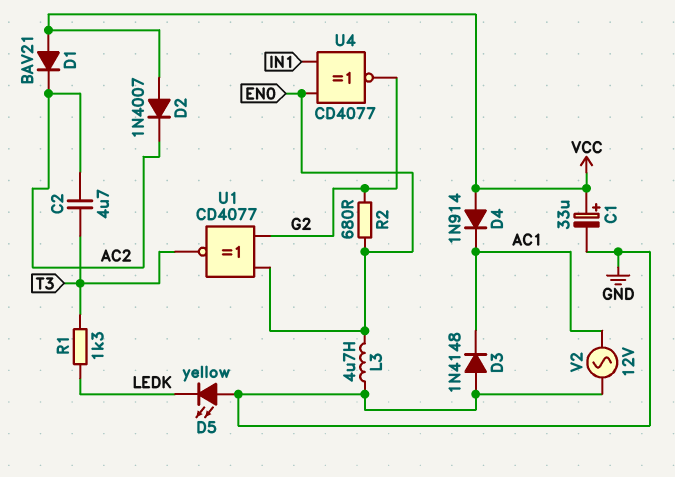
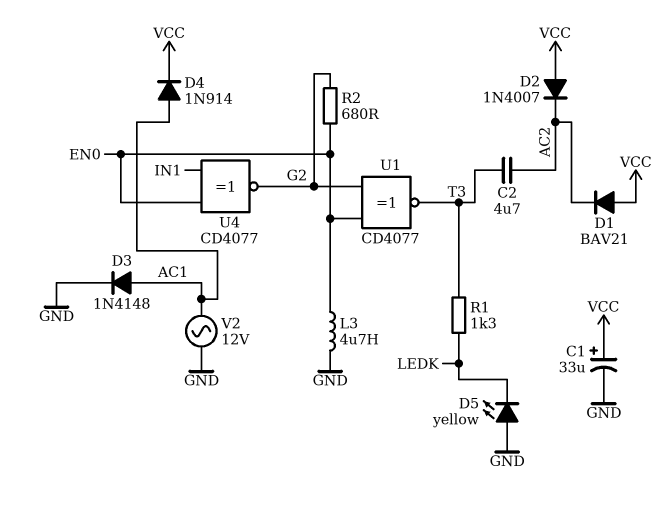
D3: diode 1N4148 (A GND, K AC1) -> diode 1N4148 (A AC1, K GND)
D4: diode 1N914 (A VCC, K AC1) -> diode 1N914 (A AC1, K VCC)

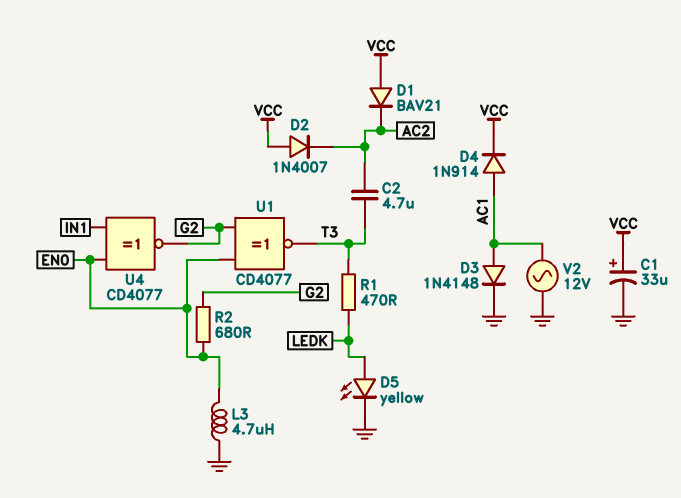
D5: LED yellow (A GND, K LEDK) -> LED yellow (A LEDK, K GND)
R1: 1.3k (LEDK, T3) -> 470 (LEDK, T3)

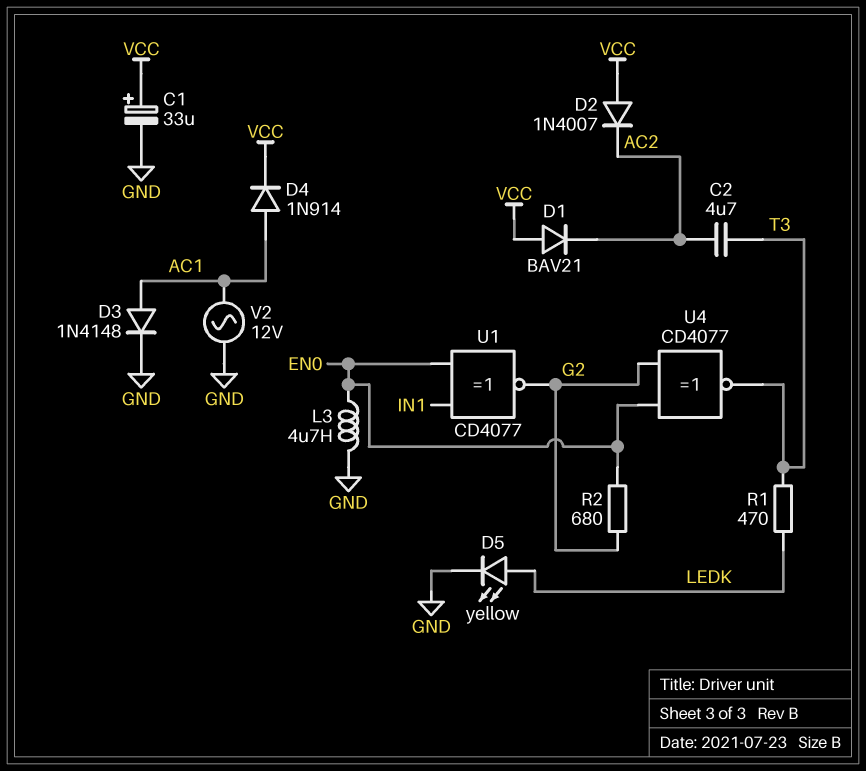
U1: XNOR CD4077 (in EN0, in G2, out T3) -> XNOR CD4077 (in EN0, in IN1, out G2)
U4: XNOR CD4077 (in EN0, in IN1, out G2) -> XNOR CD4077 (in EN0, in G2, out T3)

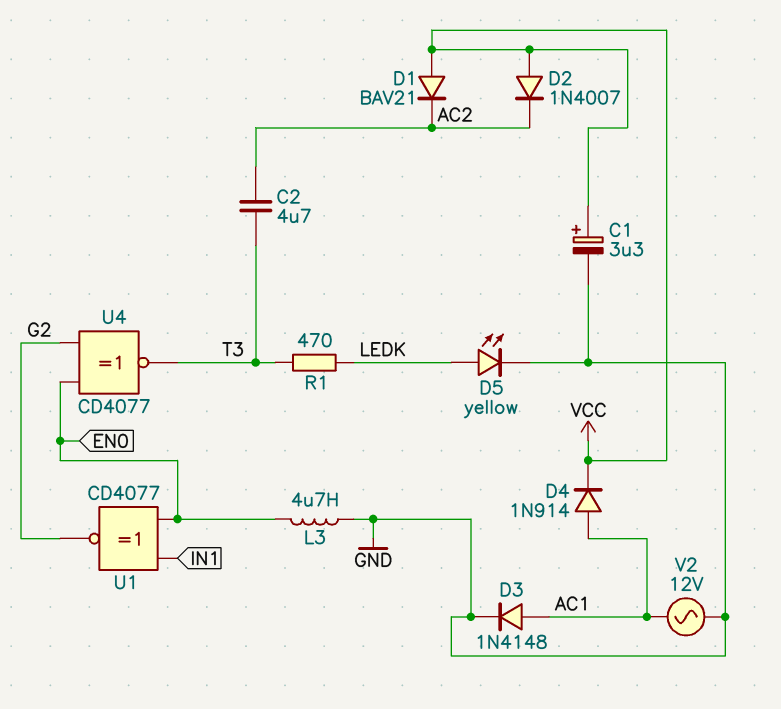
C1: 33uF (plus VCC, minus GND) -> 3.3uF (plus VCC, minus GND)
R2: 680 (EN0, G2) -> none

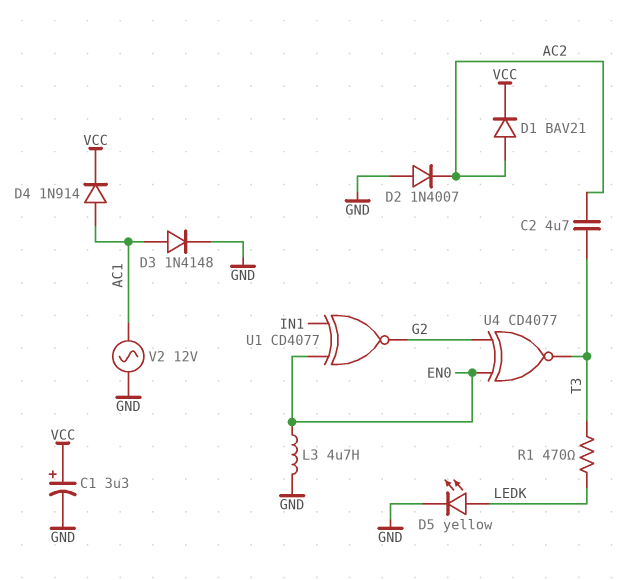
D1: diode BAV21 (A VCC, K AC2) -> diode BAV21 (A AC2, K VCC)
D2: diode 1N4007 (A VCC, K AC2) -> diode 1N4007 (A GND, K AC2)

